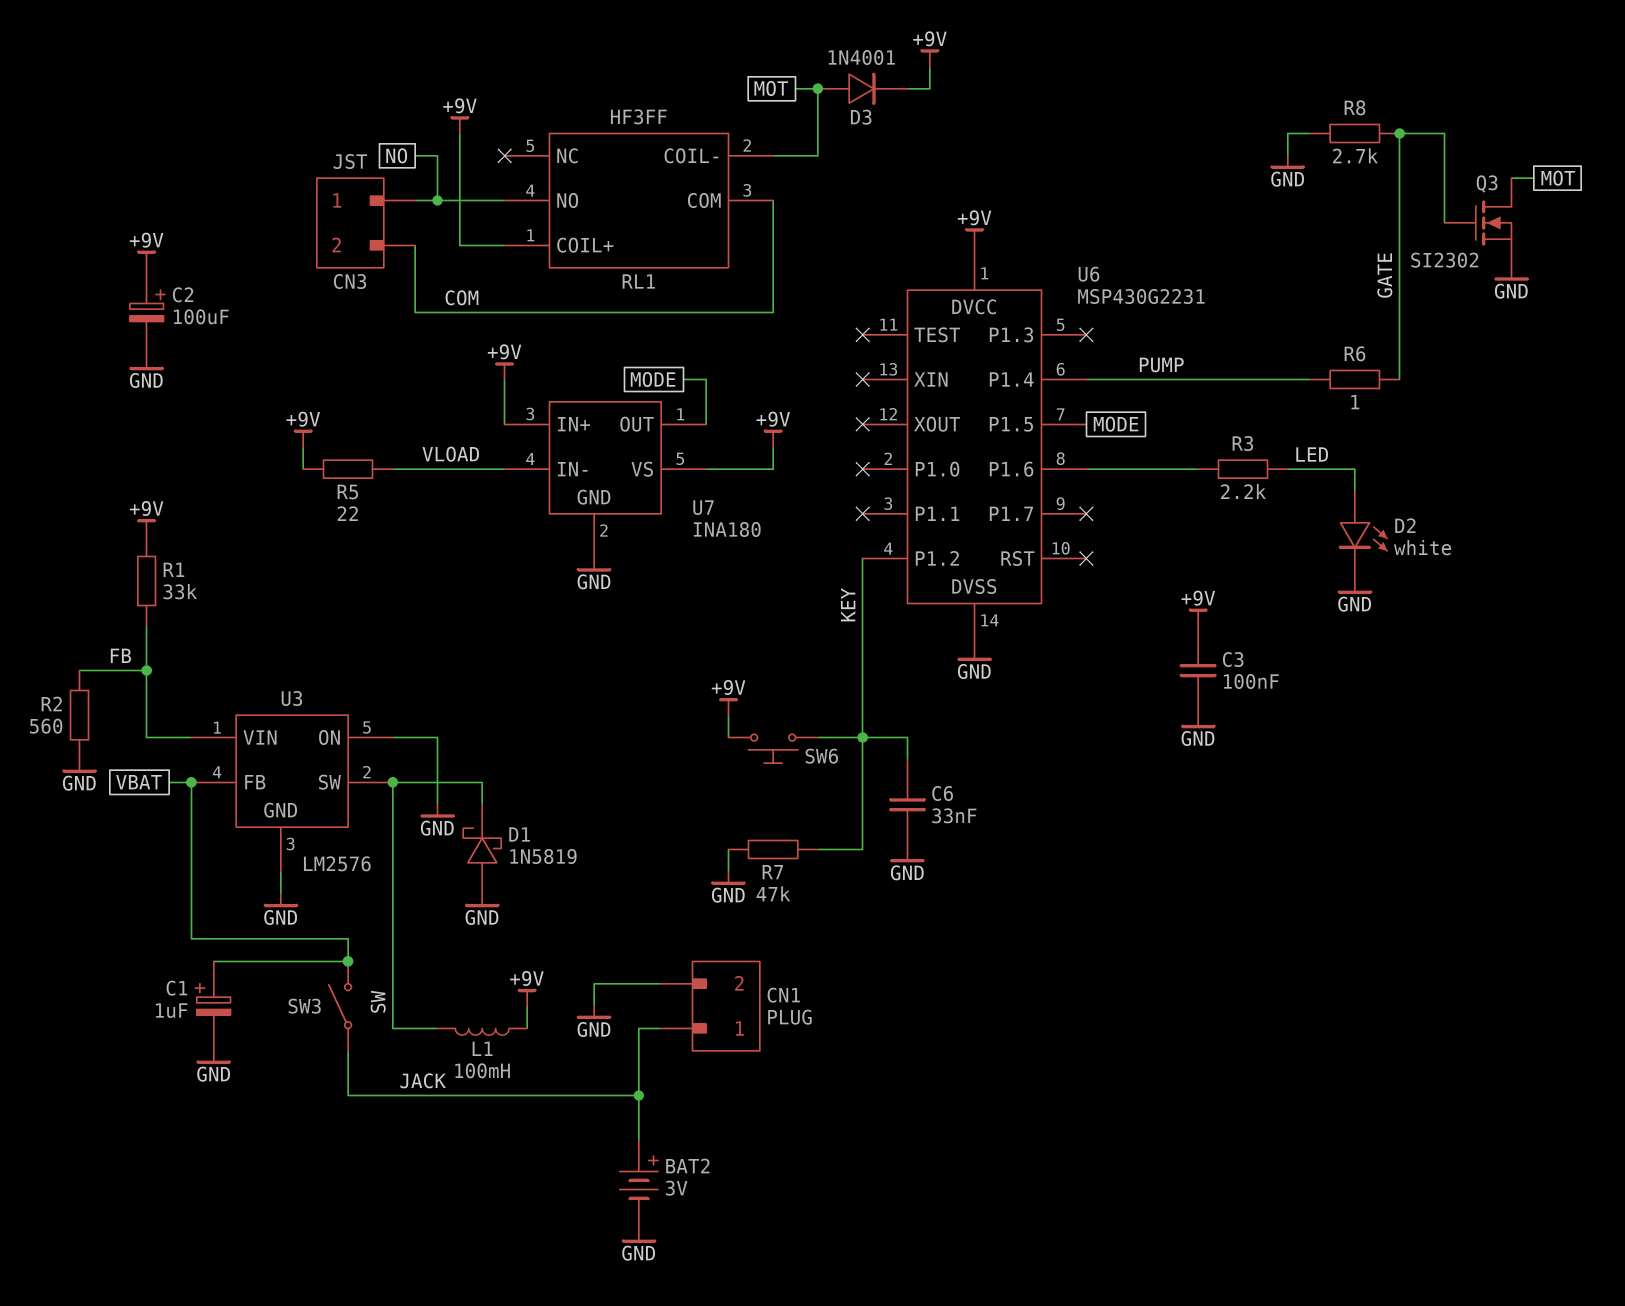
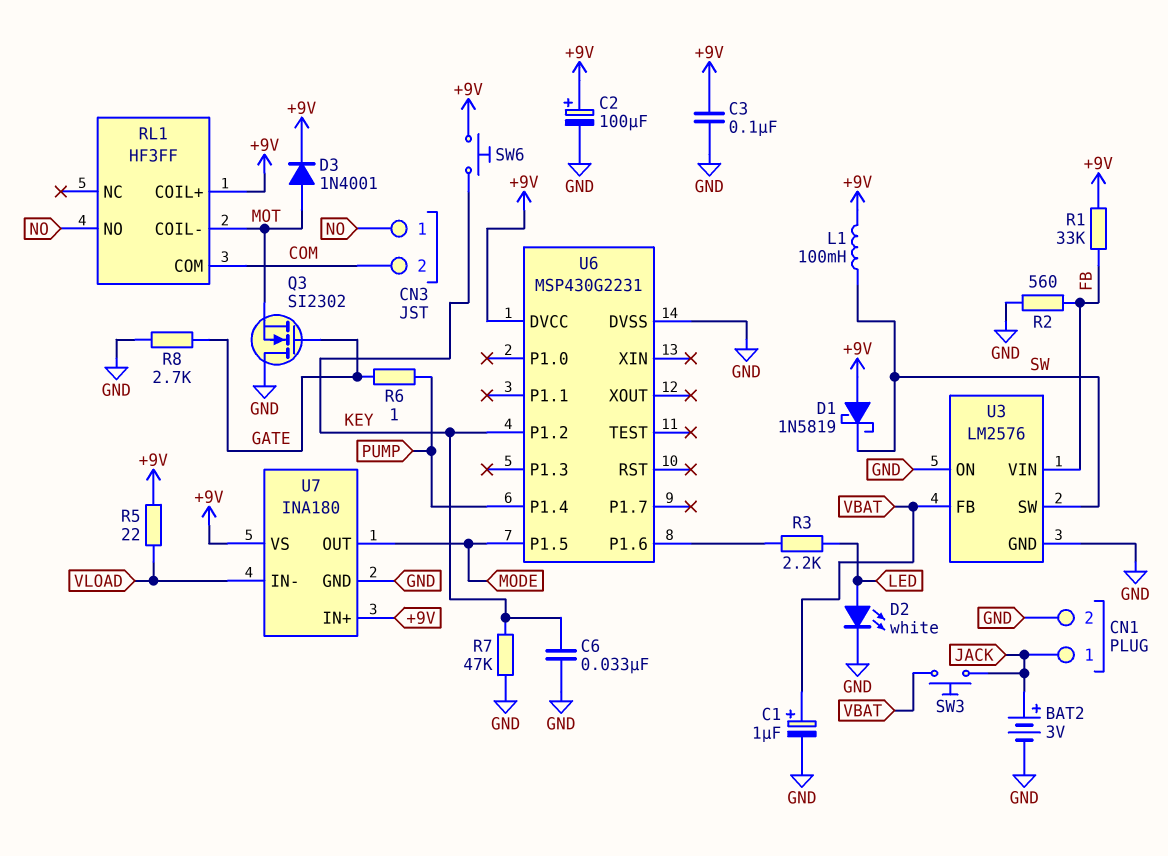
D1: schottky 1N5819 (A GND, K SW) -> schottky 1N5819 (A +9V, K SW)
Q3: NMOS SI2302 (G GATE, D MOT, S GND) -> NMOS SI2302 (G GATE, D GND, S MOT)
SW3: switch (JACK, VBAT) -> button (JACK, VBAT)

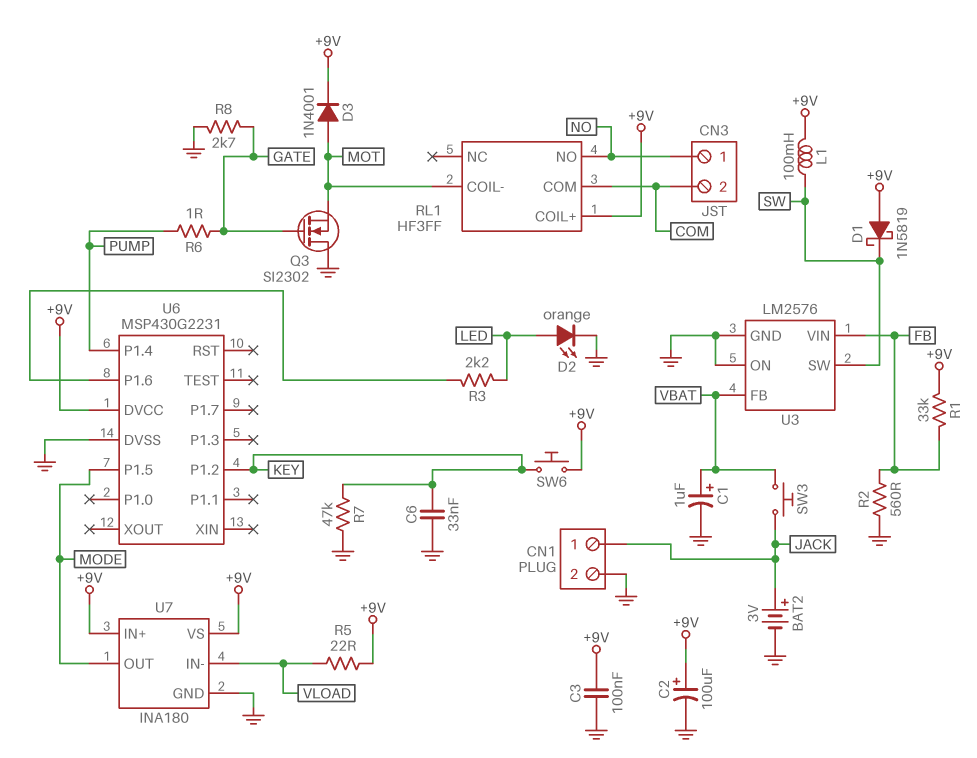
D2: LED white (A LED, K GND) -> LED orange (A LED, K GND)

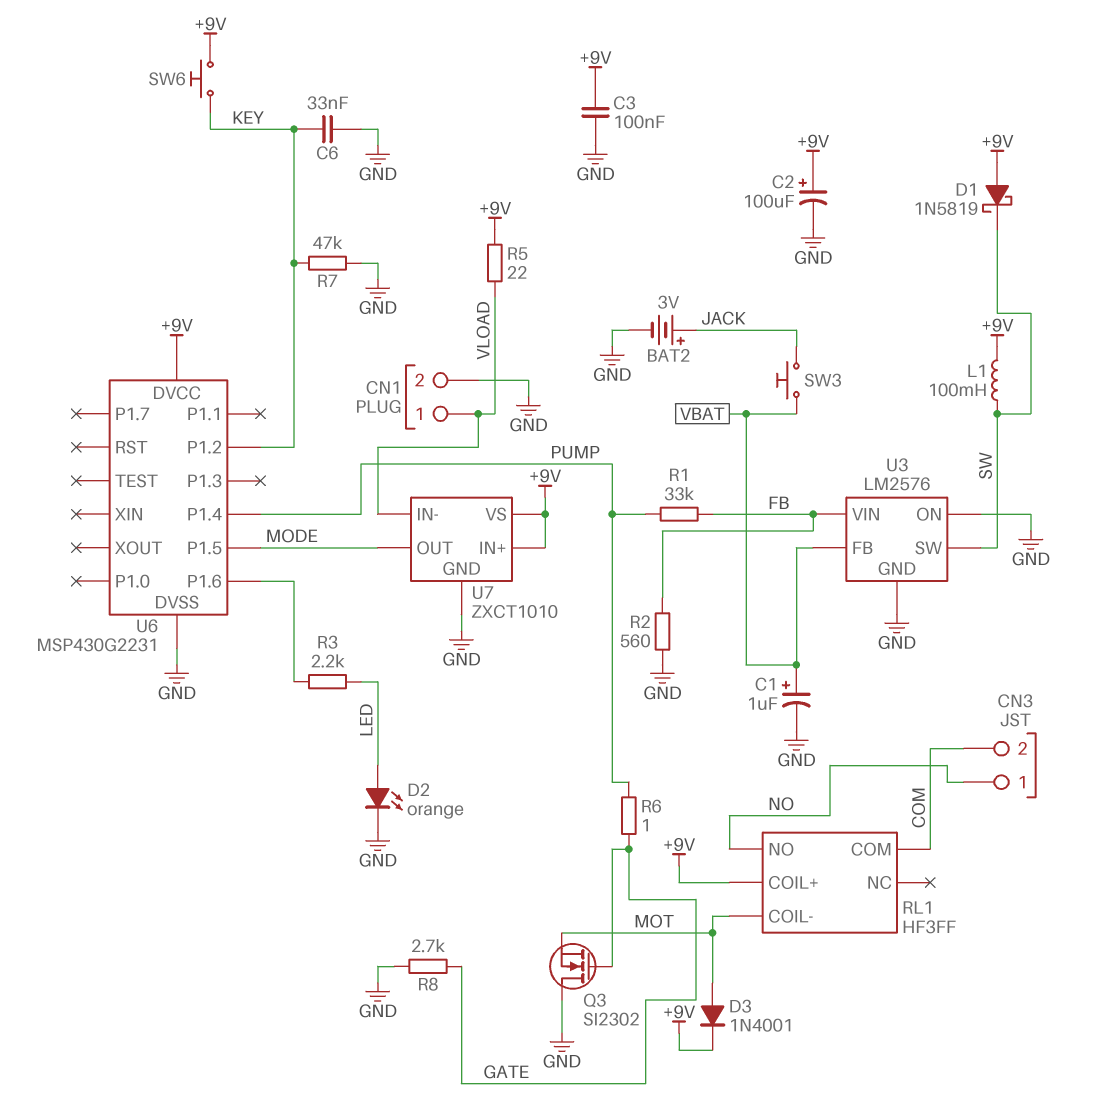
CN1 pin 1: JACK -> VLOAD
R1: 33k (+9V, FB) -> 33k (FB, PUMP)
U7: INA180 -> ZXCT1010

